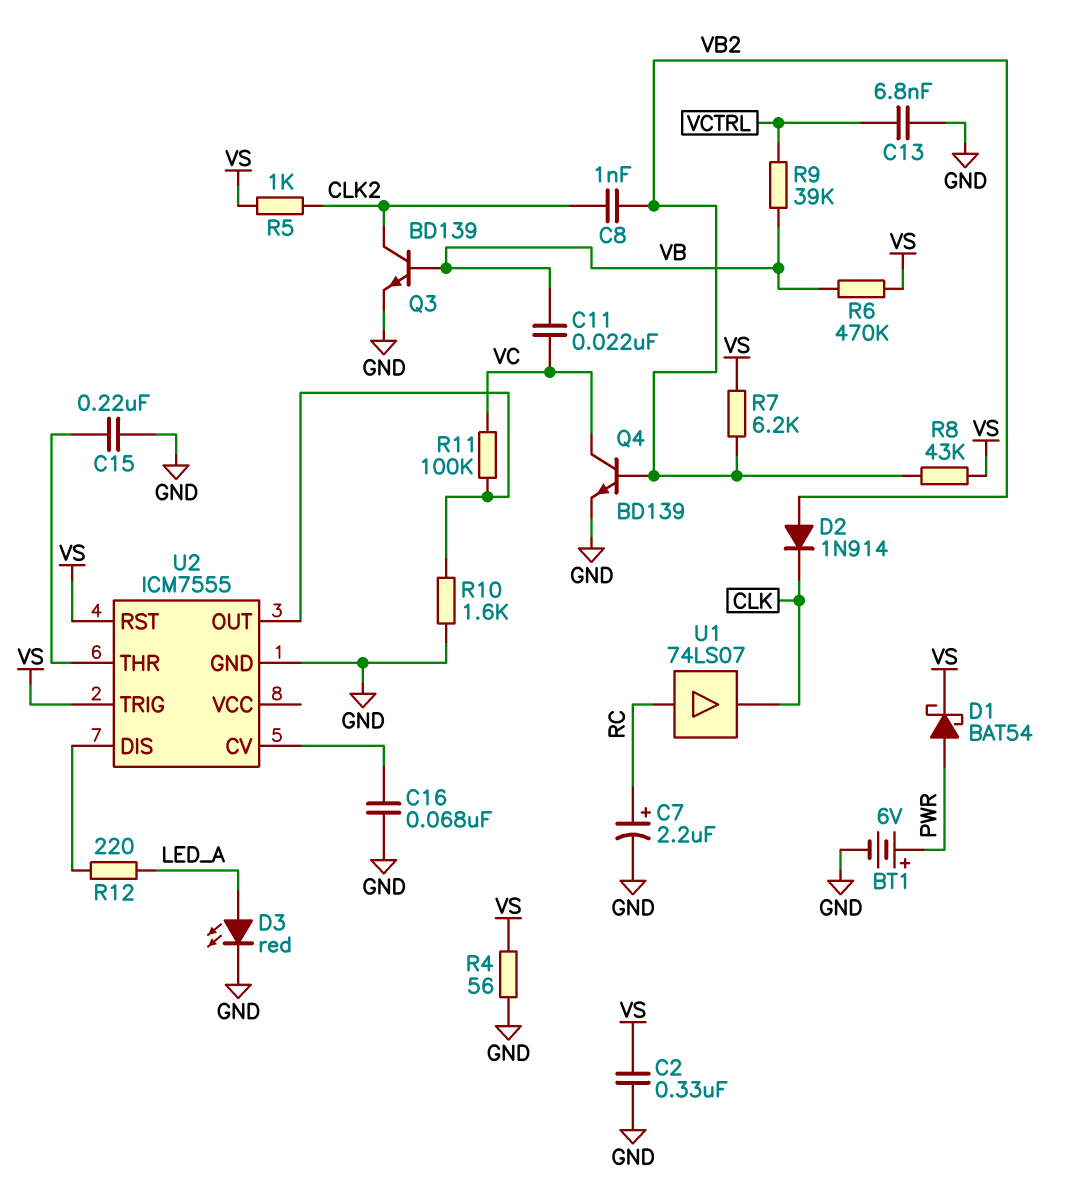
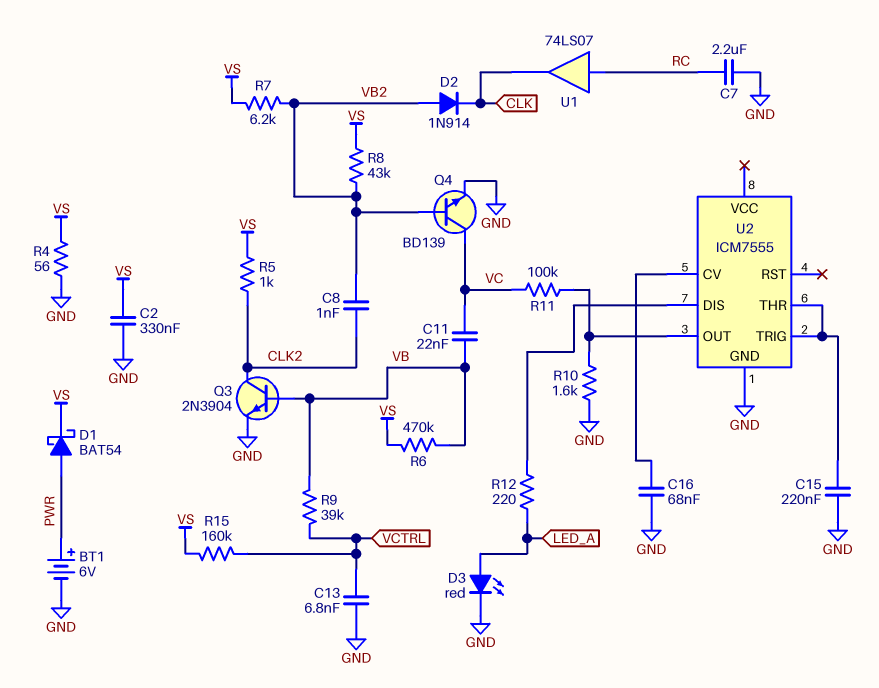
C7: 2.2uF (plus RC, minus GND) -> 2.2uF (GND, RC)
Q3: NPN BD139 (B VB, C CLK2, E GND) -> NPN 2N3904 (B VB, C CLK2, E GND)
R15: none -> 160k (VCTRL, VS)
U2 pin RST: VS -> none
U2 pin TRIG: VS -> U2/THR

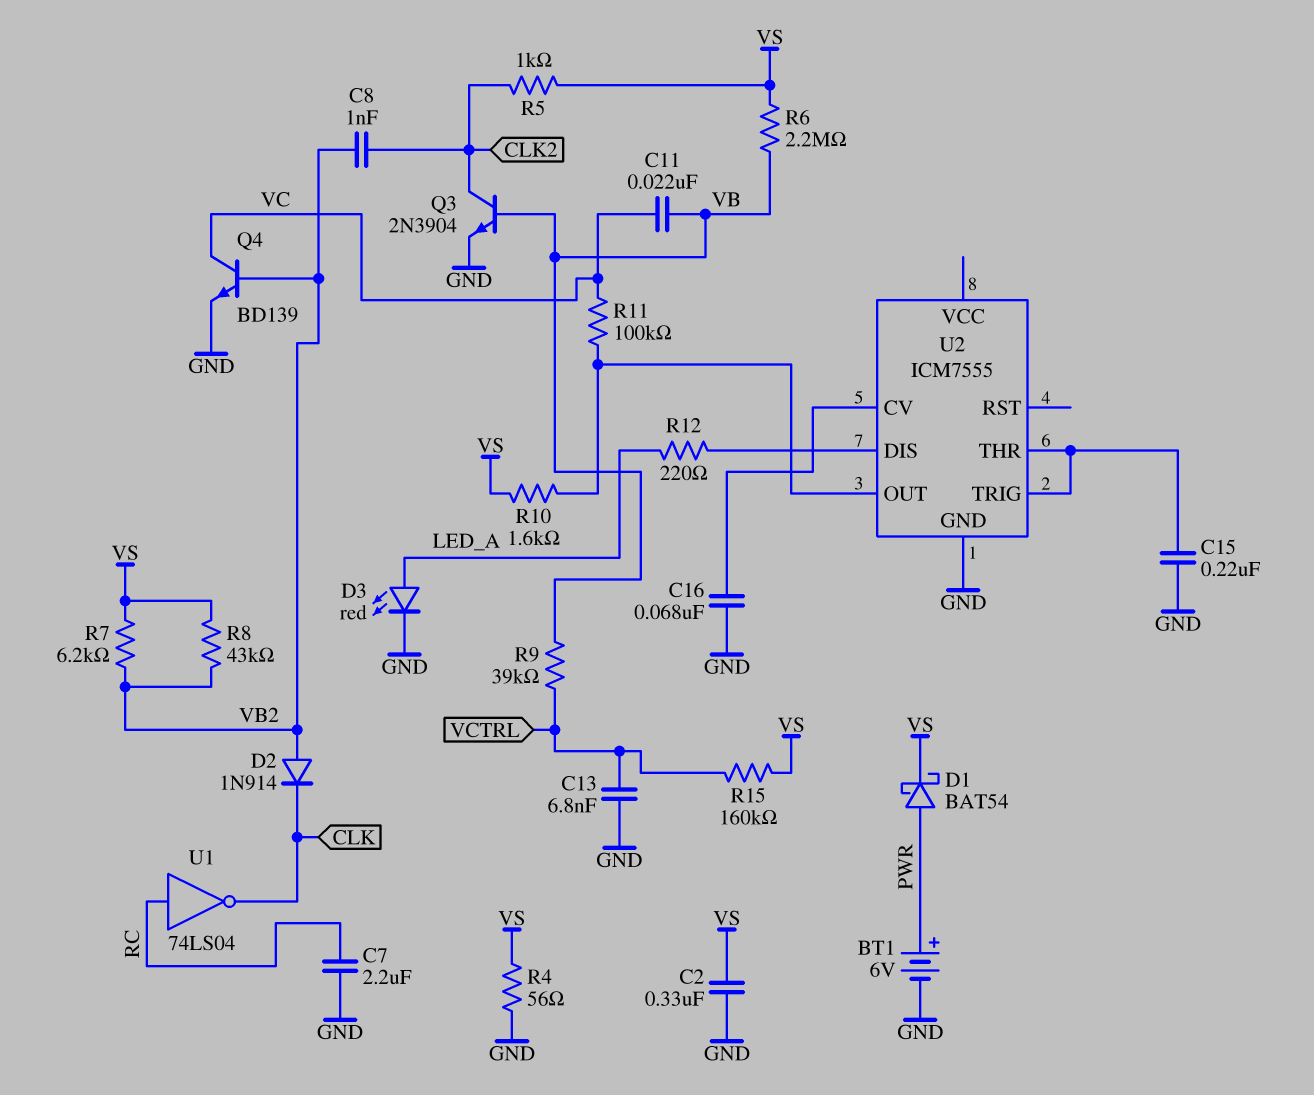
R6: 470k (VB, VS) -> 2.2M (VB, VS)
R10: 1.6k (GND, U2/OUT) -> 1.6k (U2/OUT, VS)
U1: buffer 74LS07 (in RC, out CLK) -> NOT 74LS04 (in RC, out CLK)

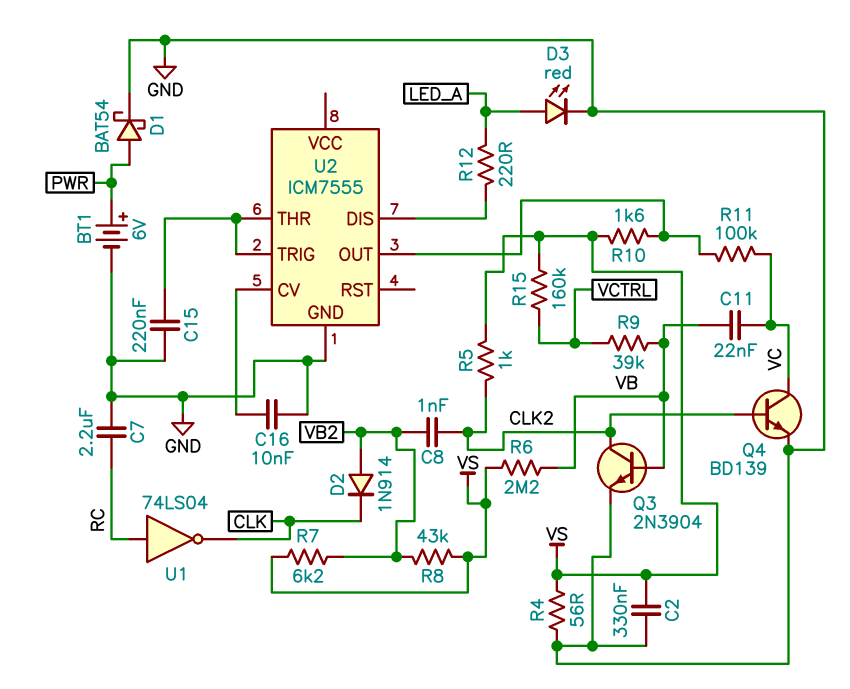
C13: 6.8nF (GND, VCTRL) -> none
C16: 68nF (GND, U2/CV) -> 10nF (GND, U2/CV)
D1: schottky BAT54 (A PWR, K VS) -> schottky BAT54 (A PWR, K GND)
Q4: NPN BD139 (B VB2, C VC, E GND) -> NPN BD139 (B CLK2, C VC, E GND)

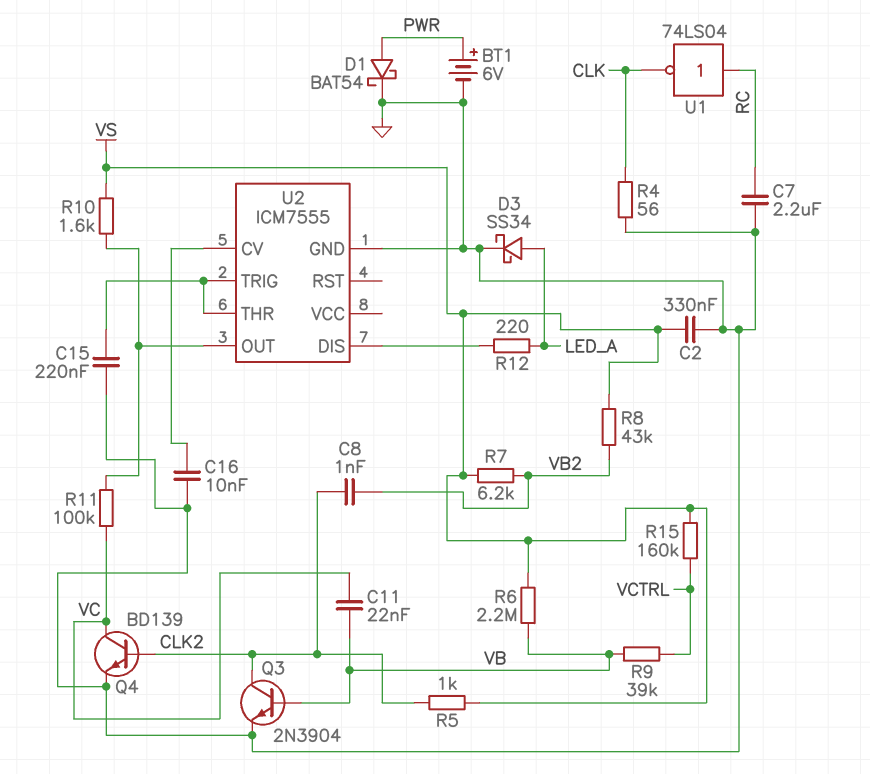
D2: diode 1N914 (A VB2, K CLK) -> none
D3: LED red (A LED_A, K GND) -> schottky SS34 (A LED_A, K GND)
R4: 56 (GND, VS) -> 56 (CLK, GND)

